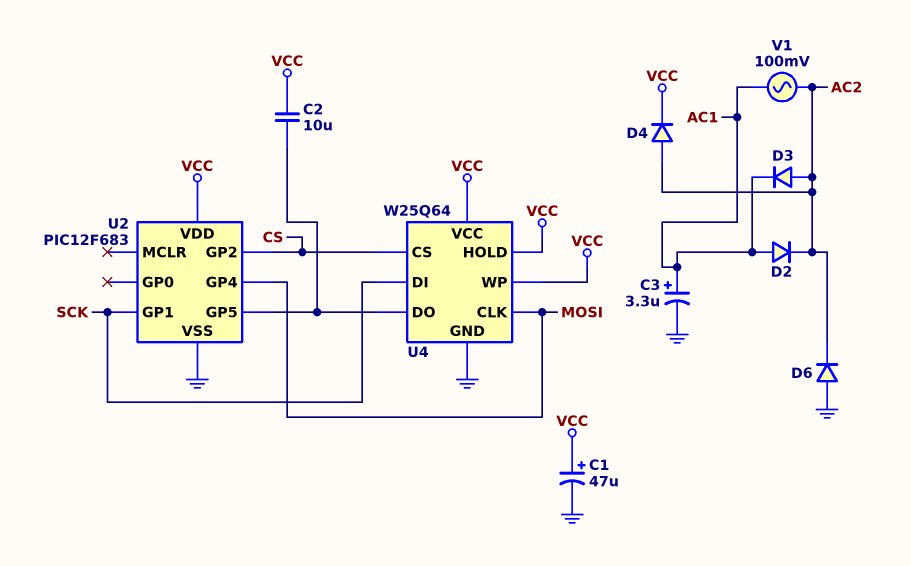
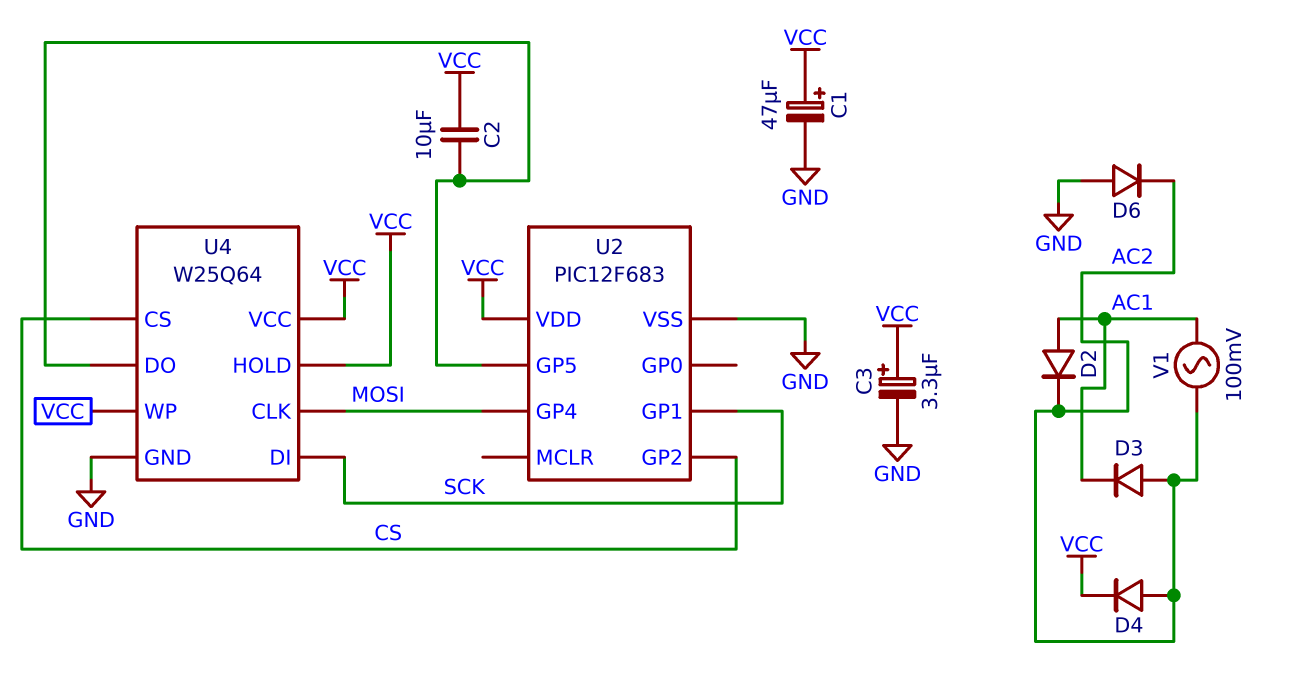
C3: 3.3uF (plus AC1, minus GND) -> 3.3uF (plus VCC, minus GND)

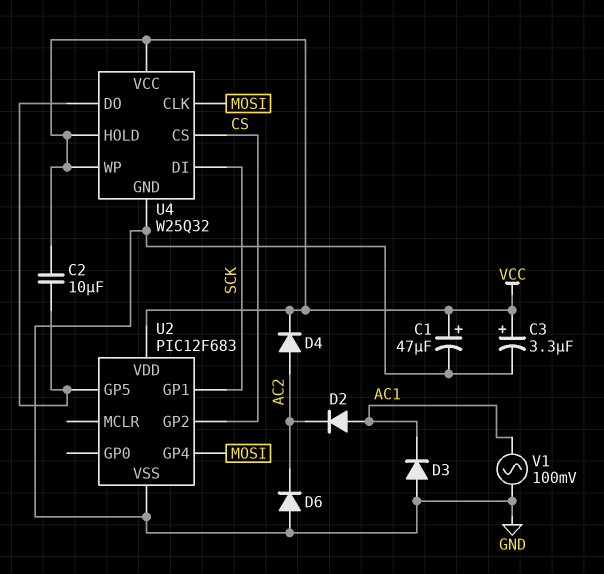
D3: diode (A AC2, K AC1) -> diode (A GND, K AC1)
U4: W25Q64 -> W25Q32
V1: AC 100mV (AC1, AC2) -> AC 100mV (AC1, GND)

